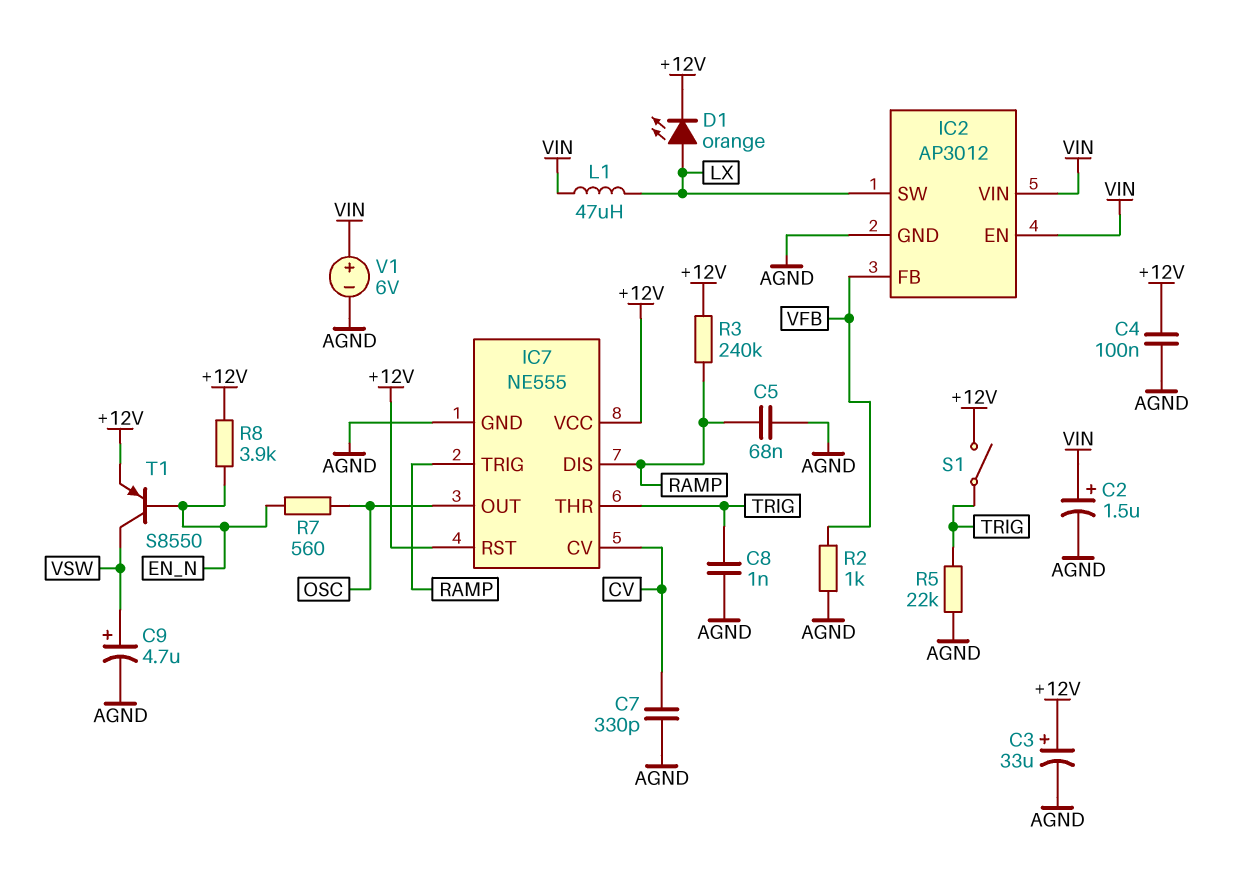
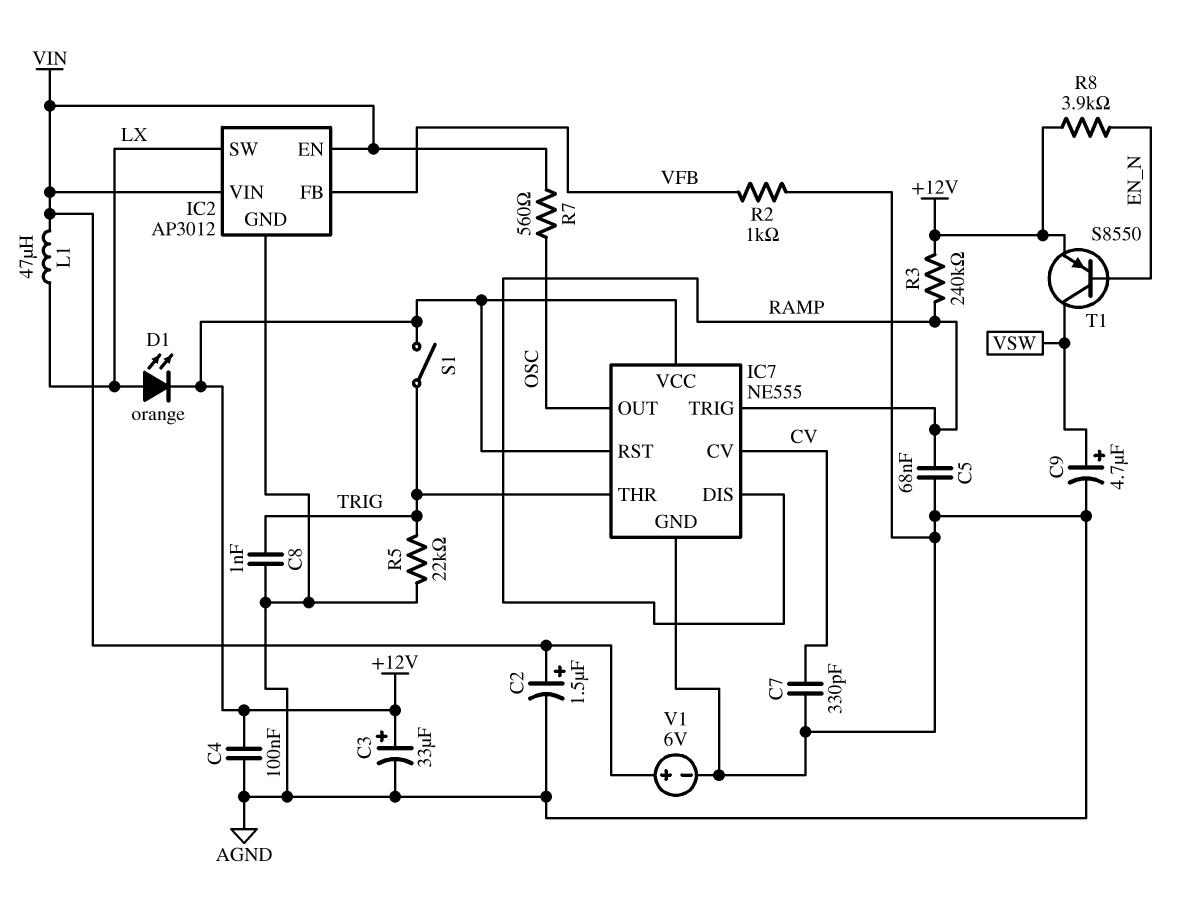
R7: 560 (EN_N, OSC) -> 560 (OSC, VIN)

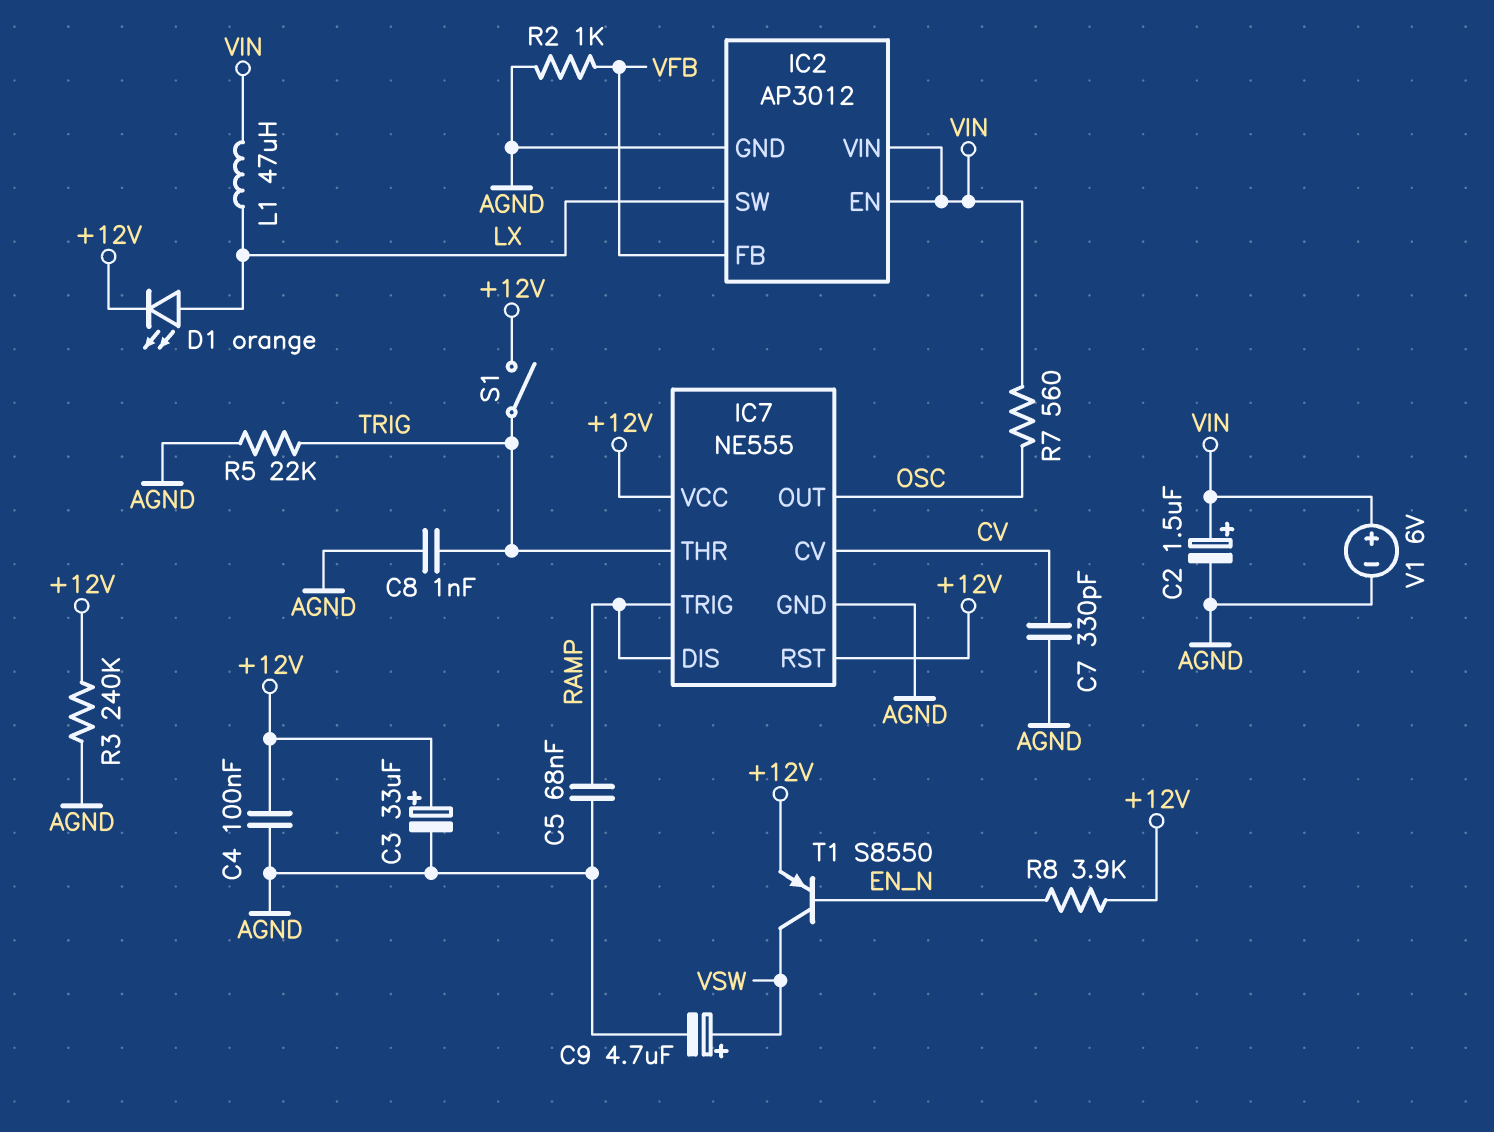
R3: 240k (+12V, RAMP) -> 240k (+12V, AGND)

